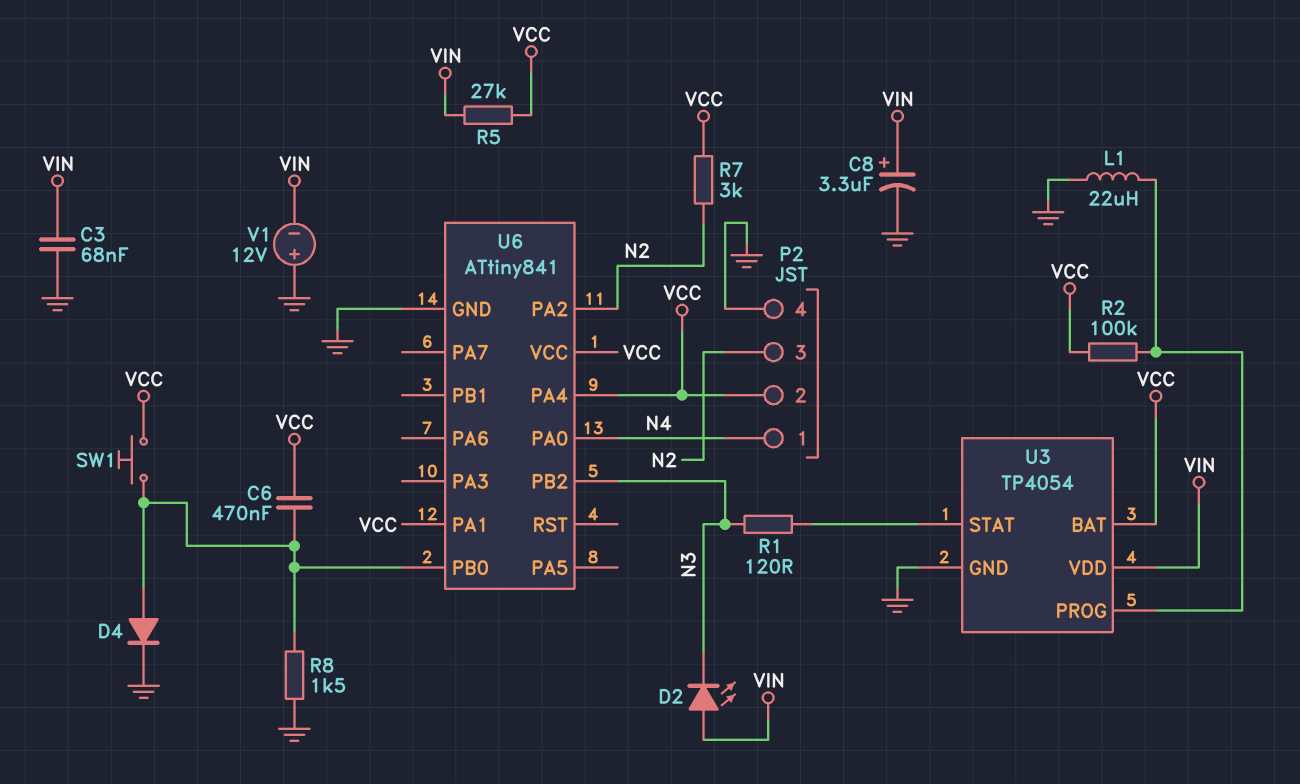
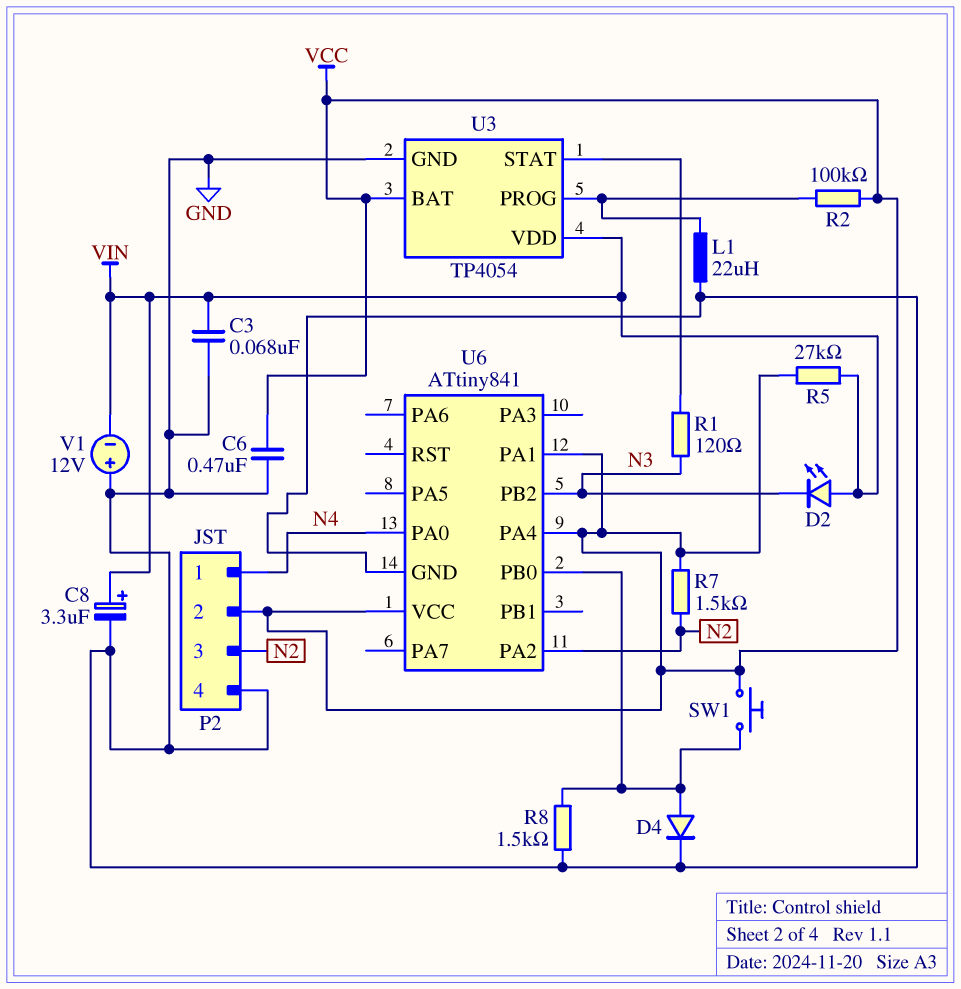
C6: 470nF (U6/PB0, VCC) -> 470nF (GND, VCC)
R7: 3k (N2, VCC) -> 1.5k (N2, VCC)

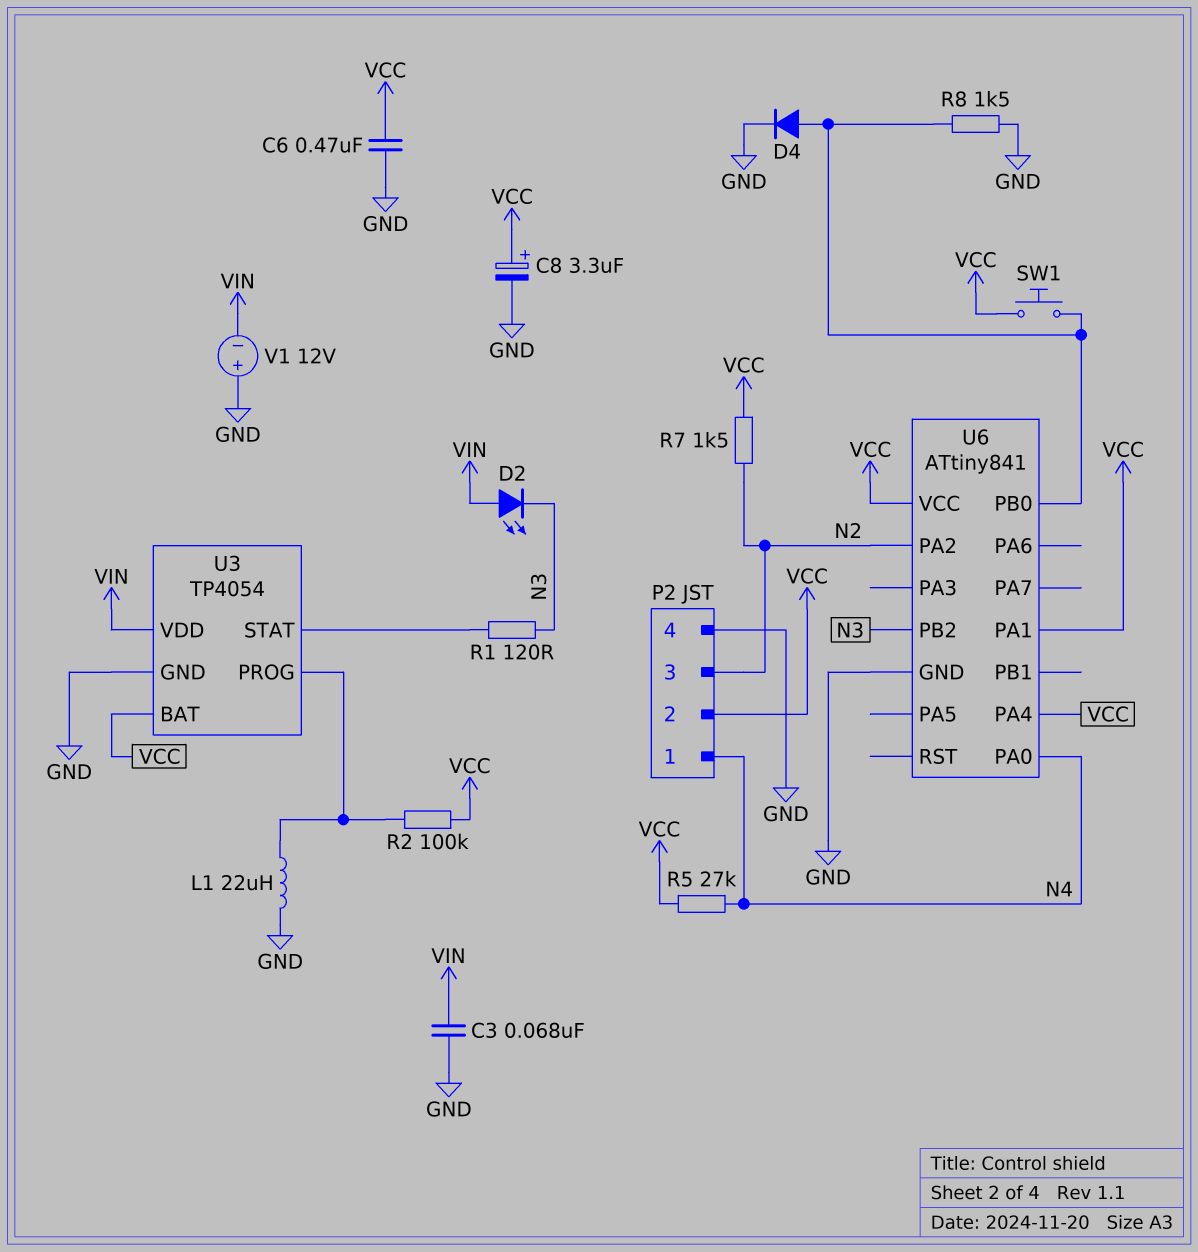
C8: 3.3uF (plus VIN, minus GND) -> 3.3uF (plus VCC, minus GND)
R5: 27k (VCC, VIN) -> 27k (N4, VCC)

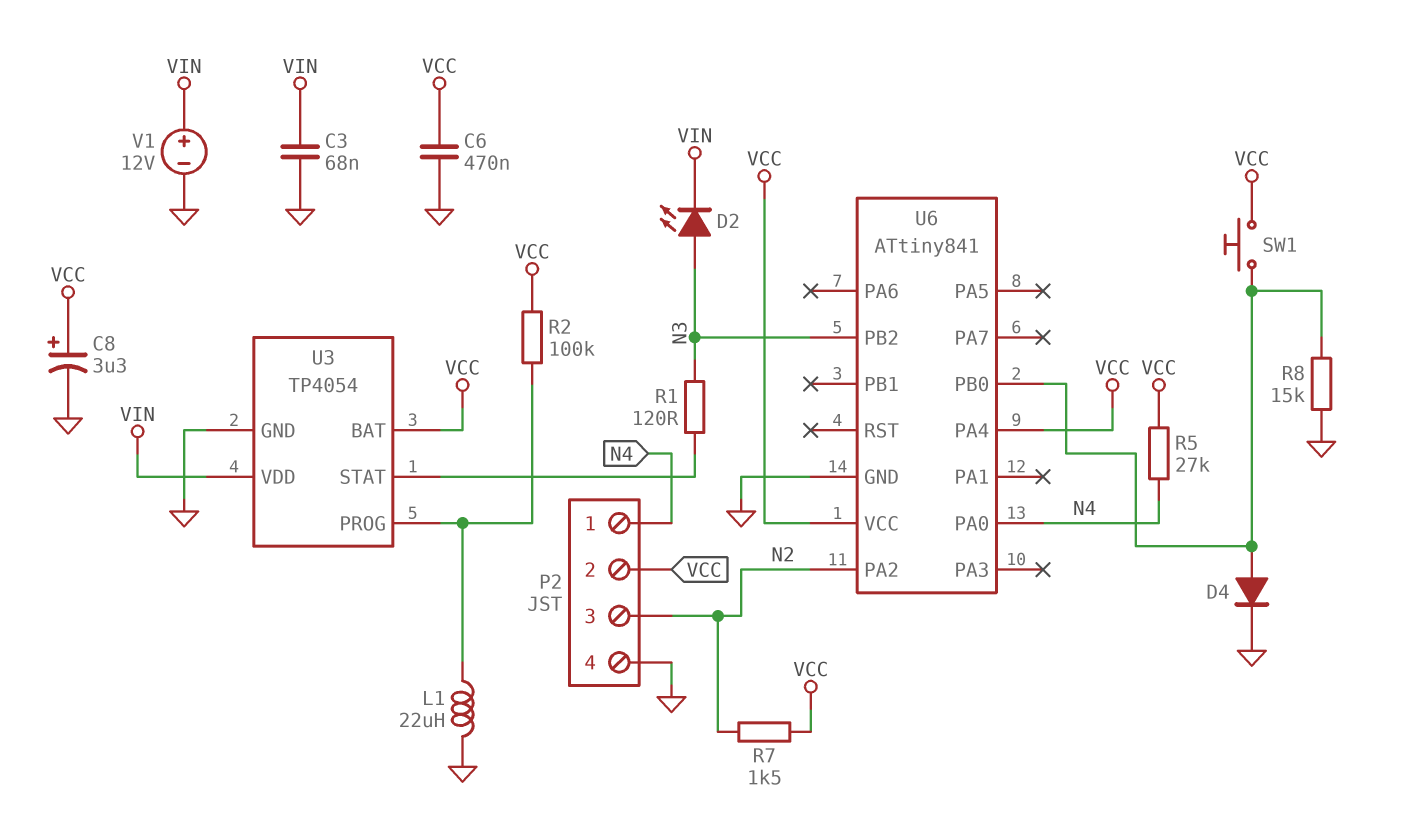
D2: LED (A VIN, K N3) -> LED (A N3, K VIN)
R8: 1.5k (GND, U6/PB0) -> 15k (GND, U6/PB0)
U6 pin PA1: VCC -> none
V1: 12V (plus GND, minus VIN) -> 12V (plus VIN, minus GND)

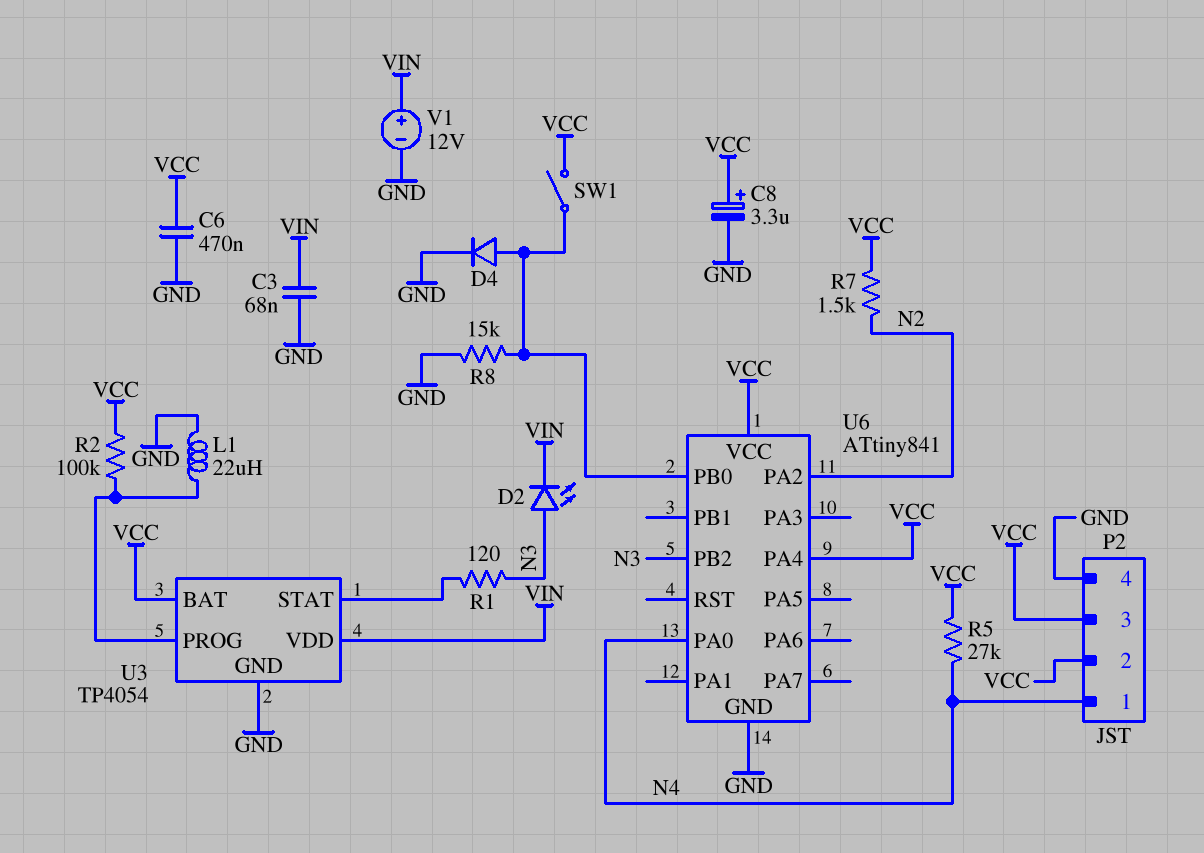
P2 pin 3: N2 -> VCC
SW1: button (U6/PB0, VCC) -> switch (U6/PB0, VCC)

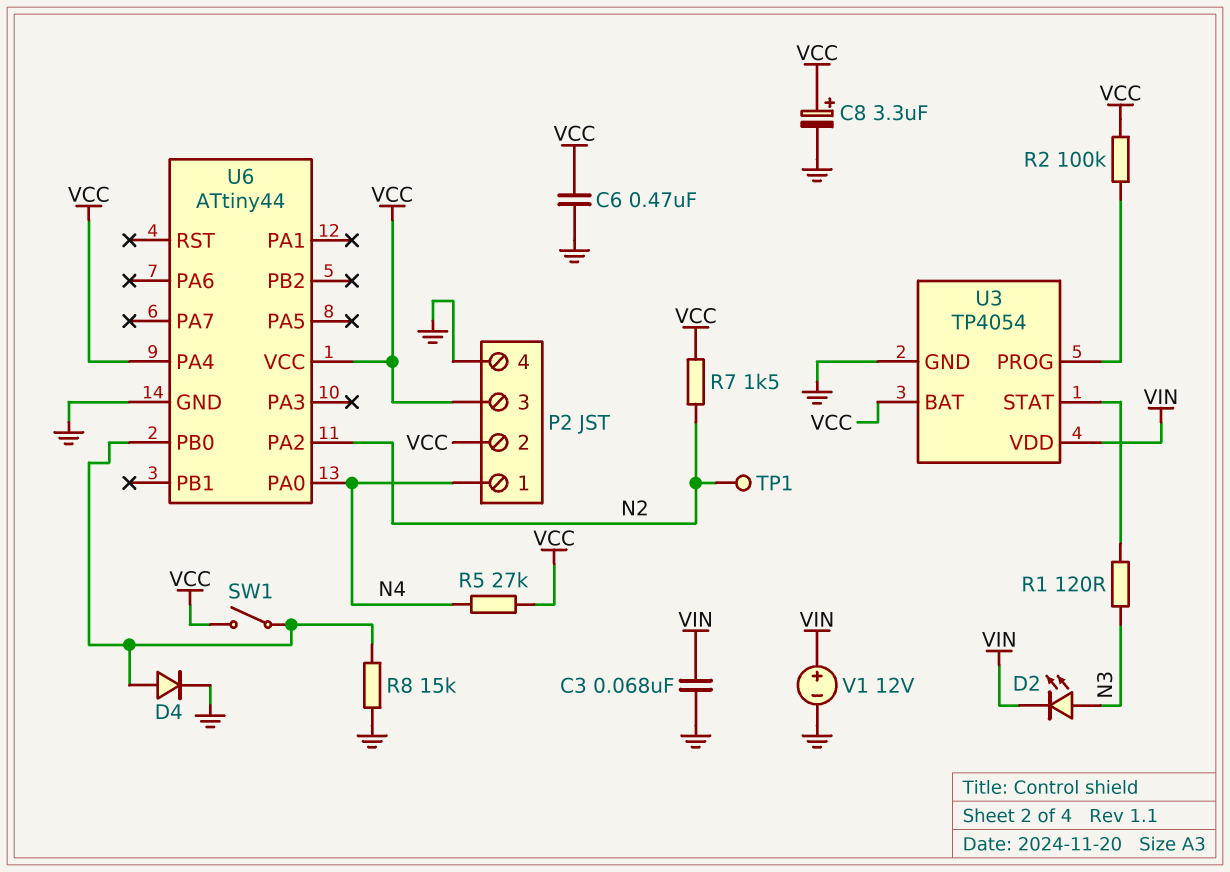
L1: 22uH (GND, U3/PROG) -> none
TP1: none -> test point (N2)
U6: ATtiny841 -> ATtiny44
U6 pin PB2: N3 -> none

